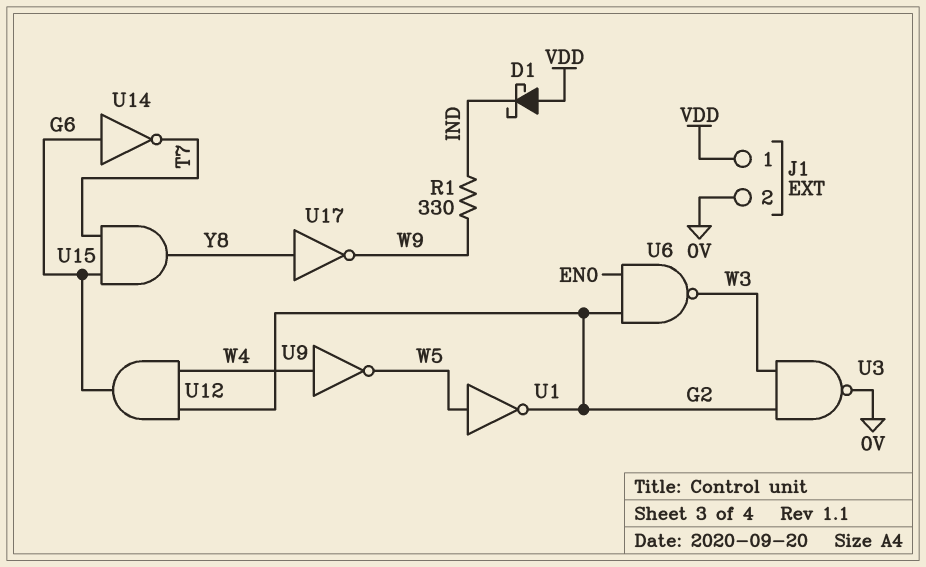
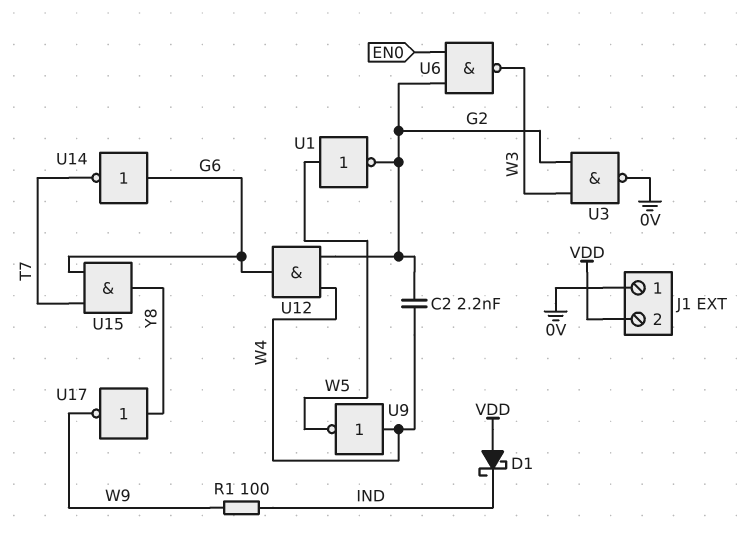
C2: none -> 2.2nF (G2, W4)
J1 pin 1: VDD -> 0V
J1 pin 2: 0V -> VDD
R1: 330 (IND, W9) -> 100 (IND, W9)

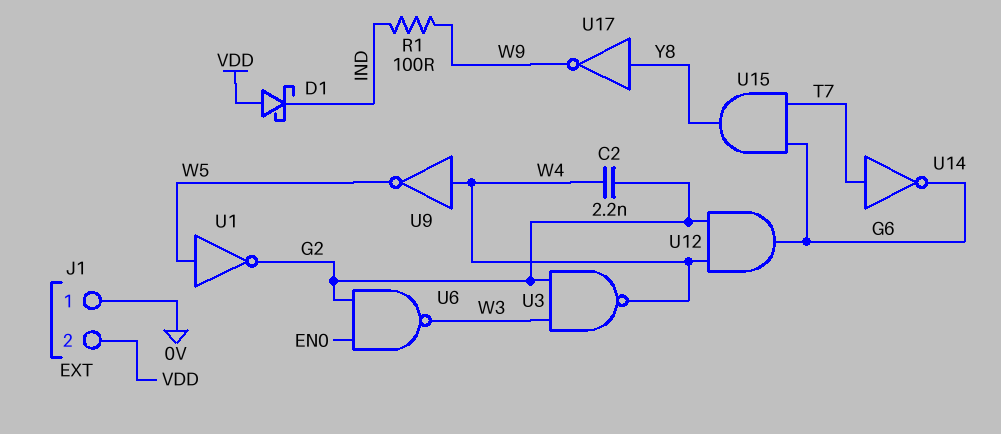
U3: NAND (in G2, in W3, out 0V) -> NAND (in G2, in W3, out W4)
U14: NOT (in G6, out T7) -> NOT (in T7, out G6)

